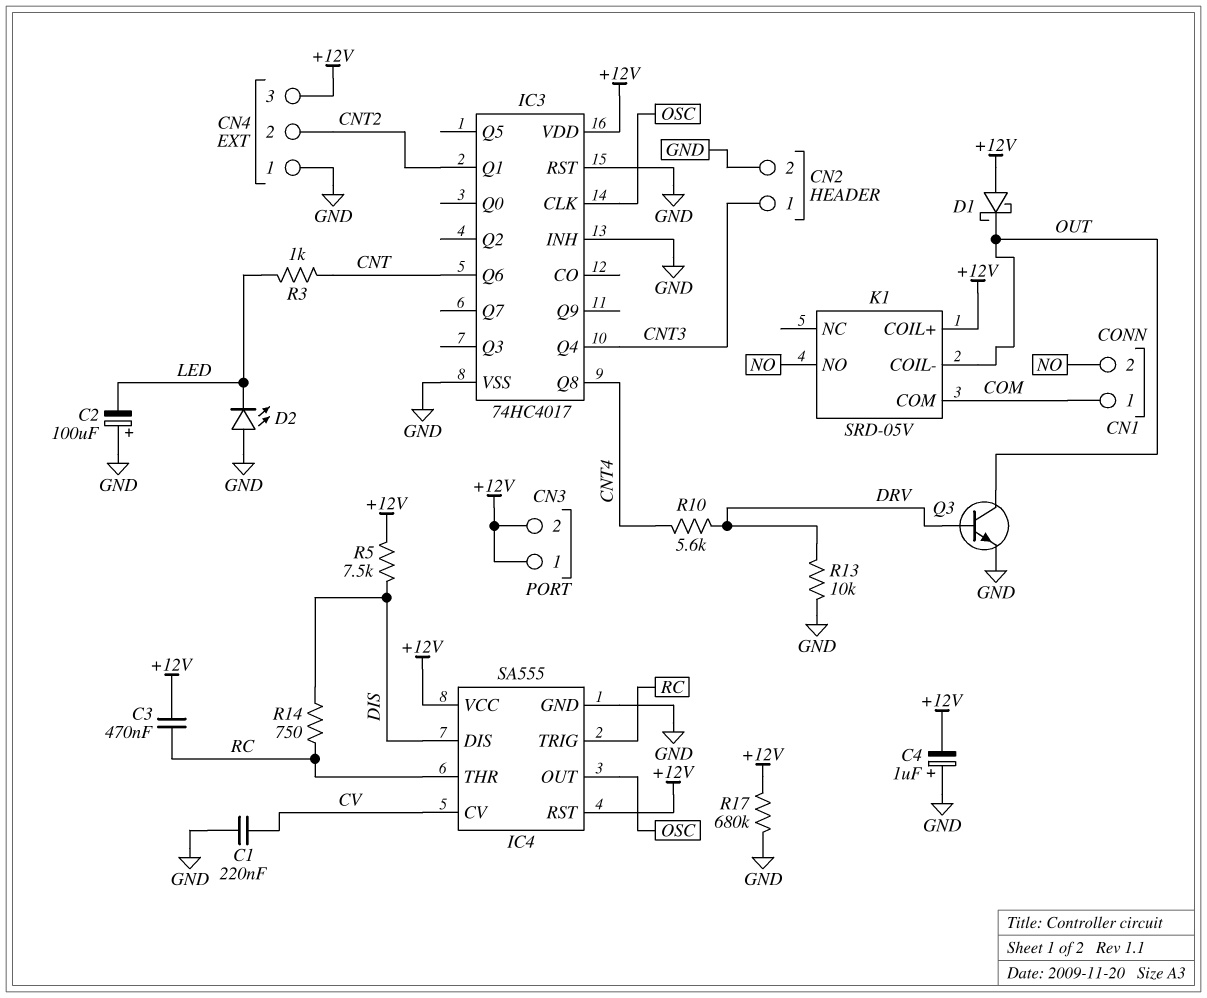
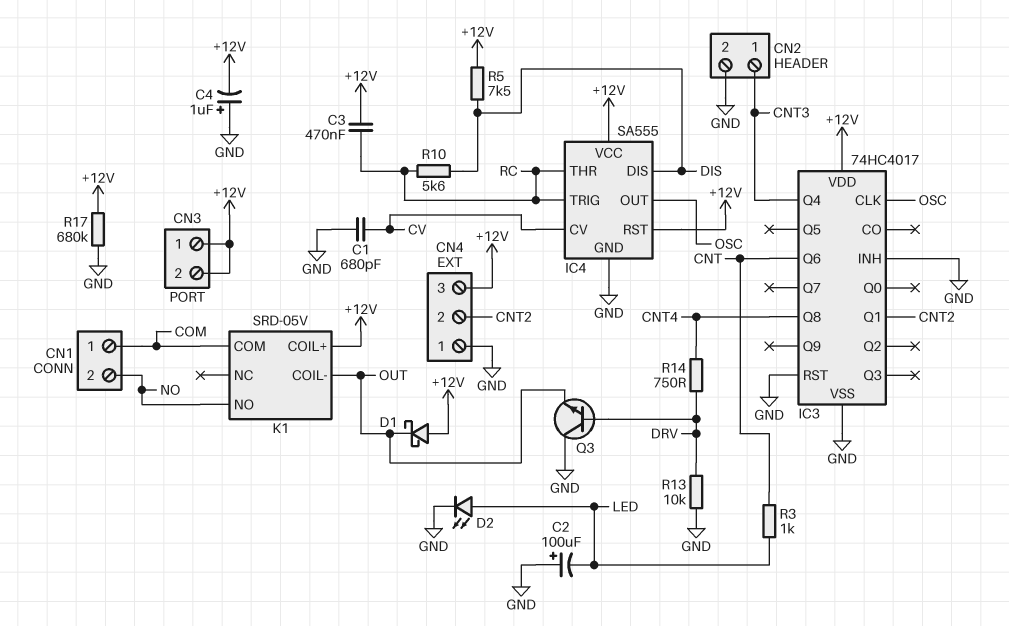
C1: 220nF (CV, GND) -> 680pF (CV, GND)
D2: LED (A GND, K LED) -> LED (A LED, K GND)
Q3: NPN (B DRV, C OUT, E GND) -> NPN (B DRV, C GND, E OUT)
R10: 5.6k (CNT4, DRV) -> 5.6k (DIS, RC)
R14: 750 (DIS, RC) -> 750 (CNT4, DRV)

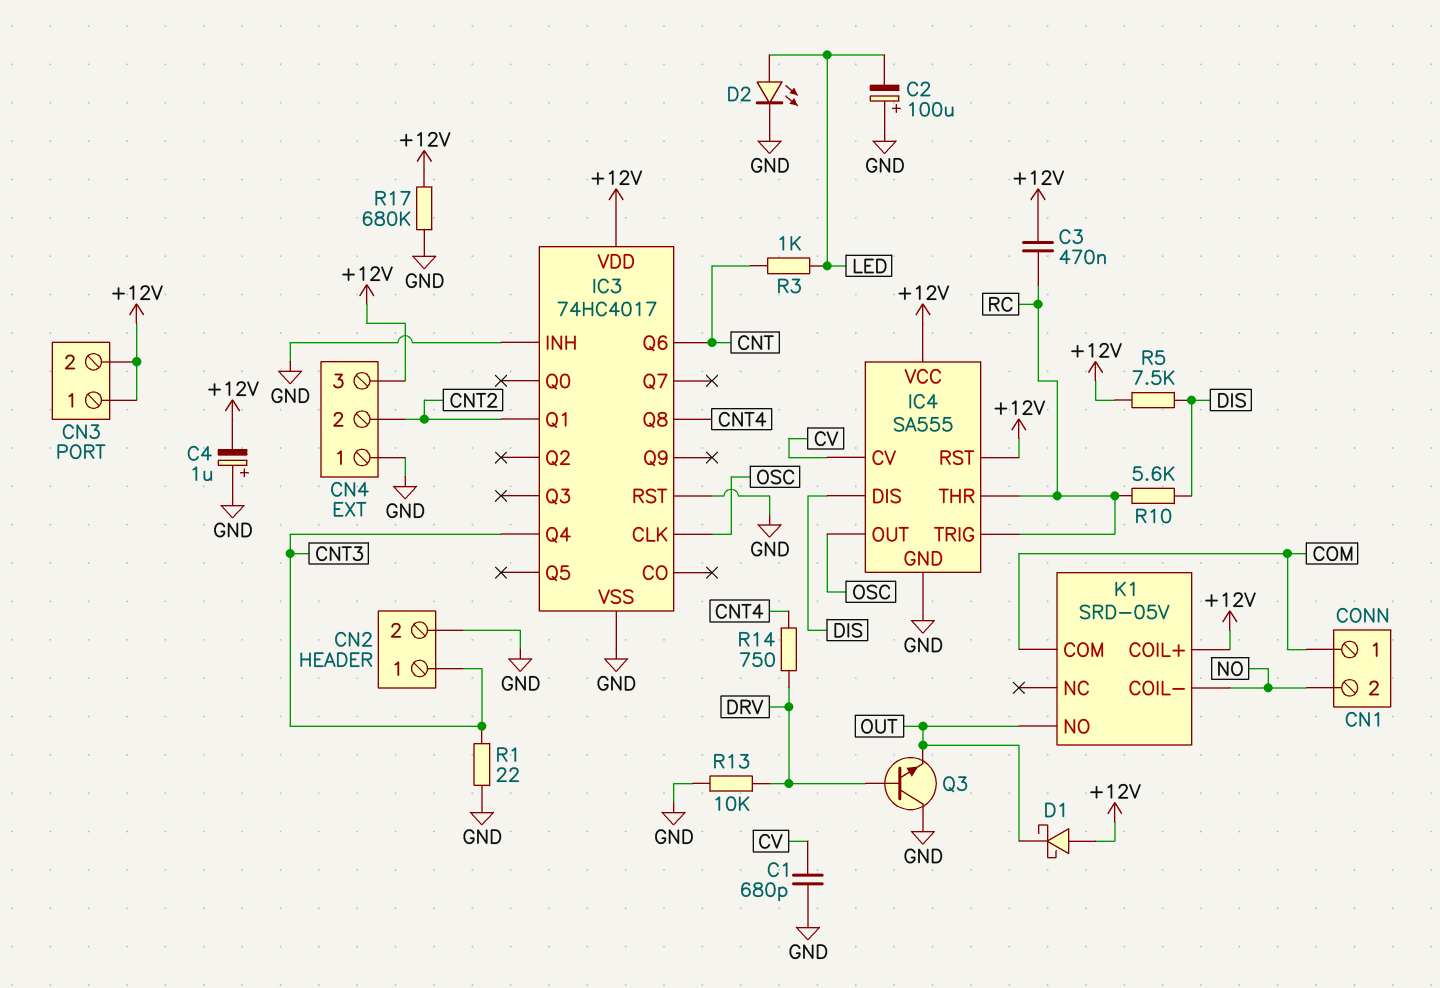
K1 pin COIL-: OUT -> NO
K1 pin NO: NO -> OUT
R1: none -> 22 (CNT3, GND)

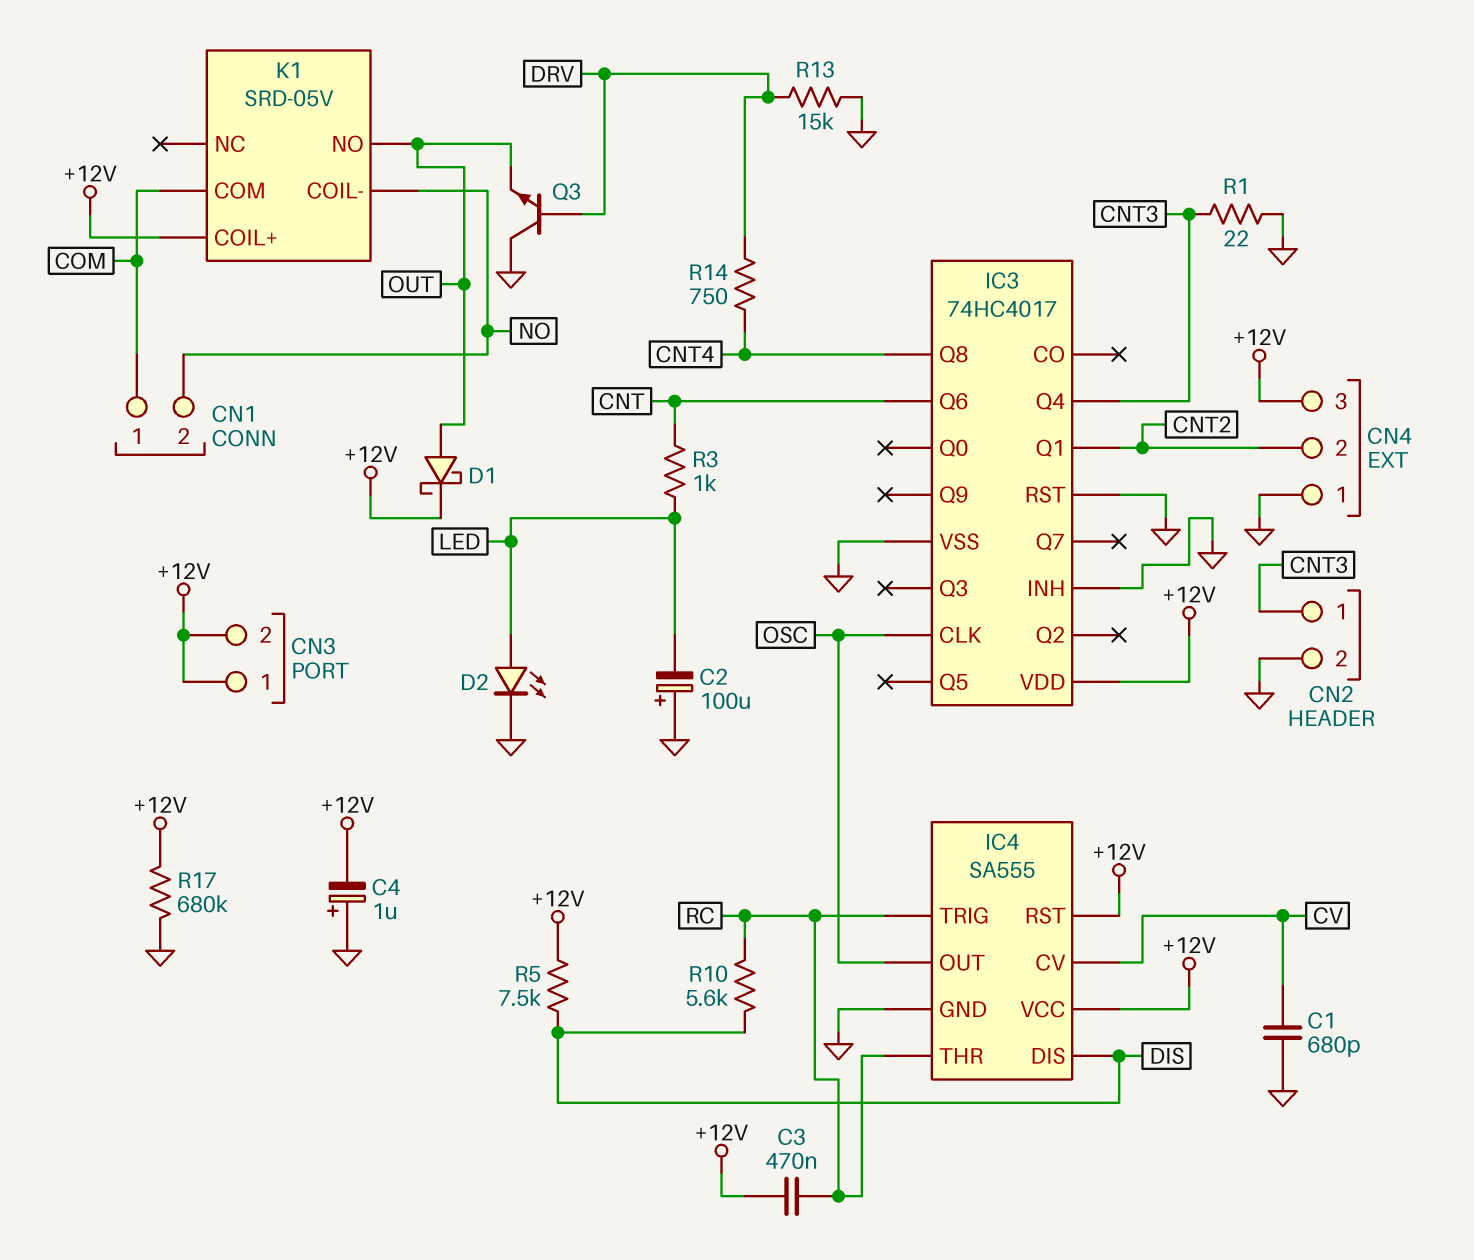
D1: schottky (A +12V, K OUT) -> schottky (A OUT, K +12V)
R13: 10k (DRV, GND) -> 15k (DRV, GND)

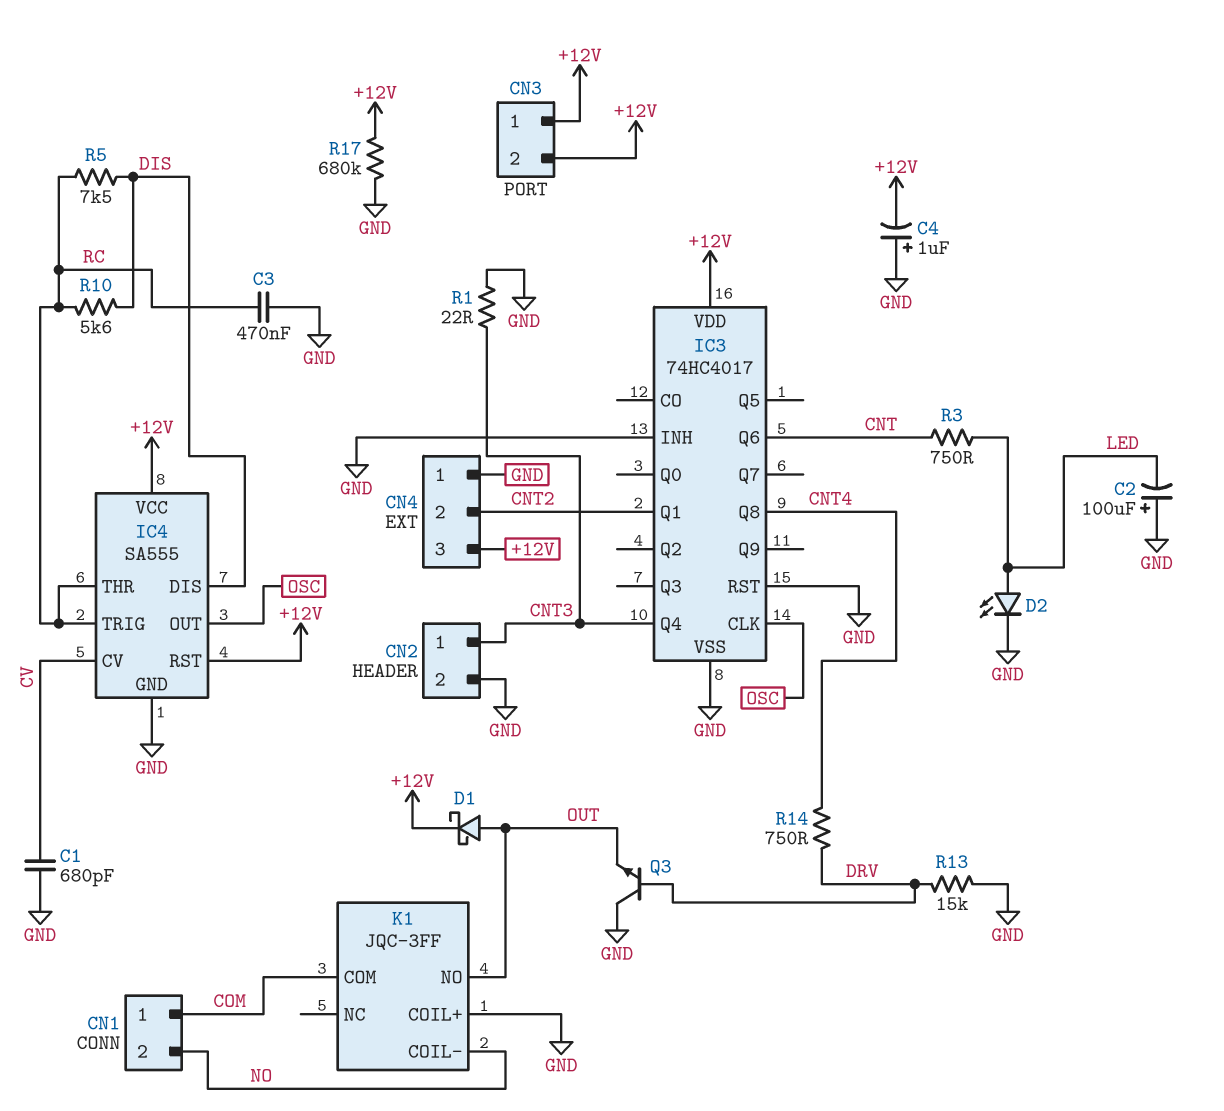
C3: 470nF (+12V, RC) -> 470nF (GND, RC)
K1: SRD-05V -> JQC-3FF
K1 pin COIL+: +12V -> GND
R3: 1k (CNT, LED) -> 750 (CNT, LED)
R5: 7.5k (+12V, DIS) -> 7.5k (DIS, RC)

